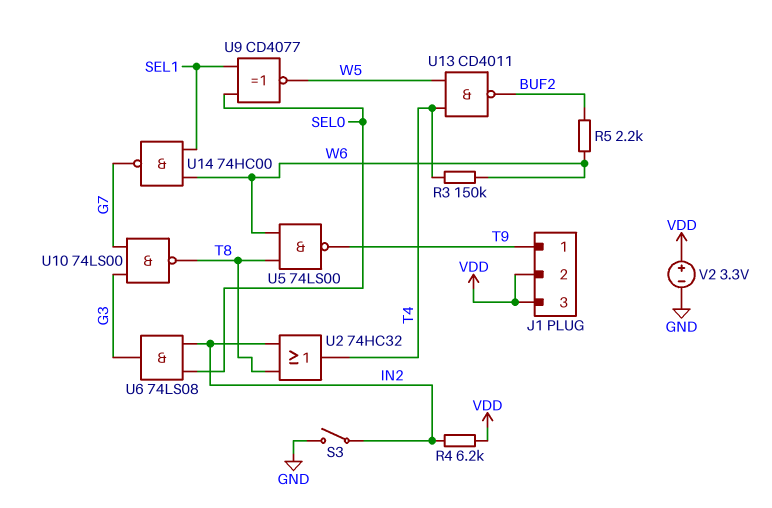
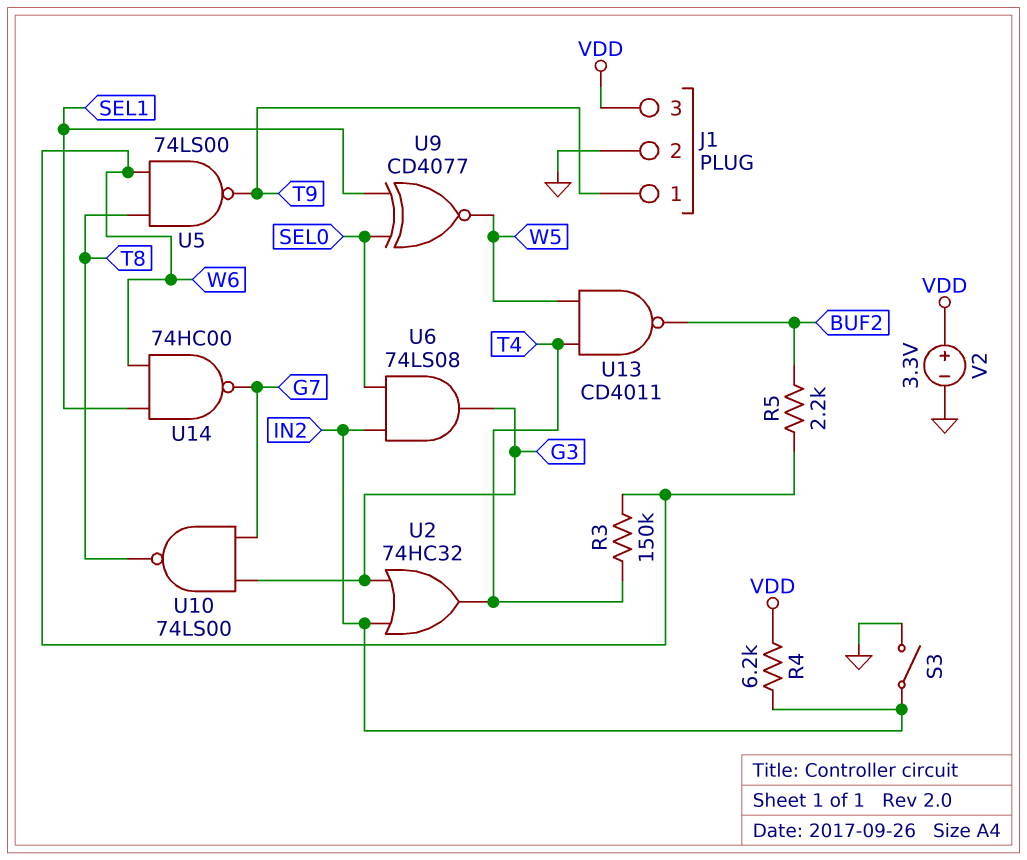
J1 pin 2: VDD -> GND
U2: OR 74HC32 (in IN2, in T8, out T4) -> OR 74HC32 (in G3, in IN2, out T4)

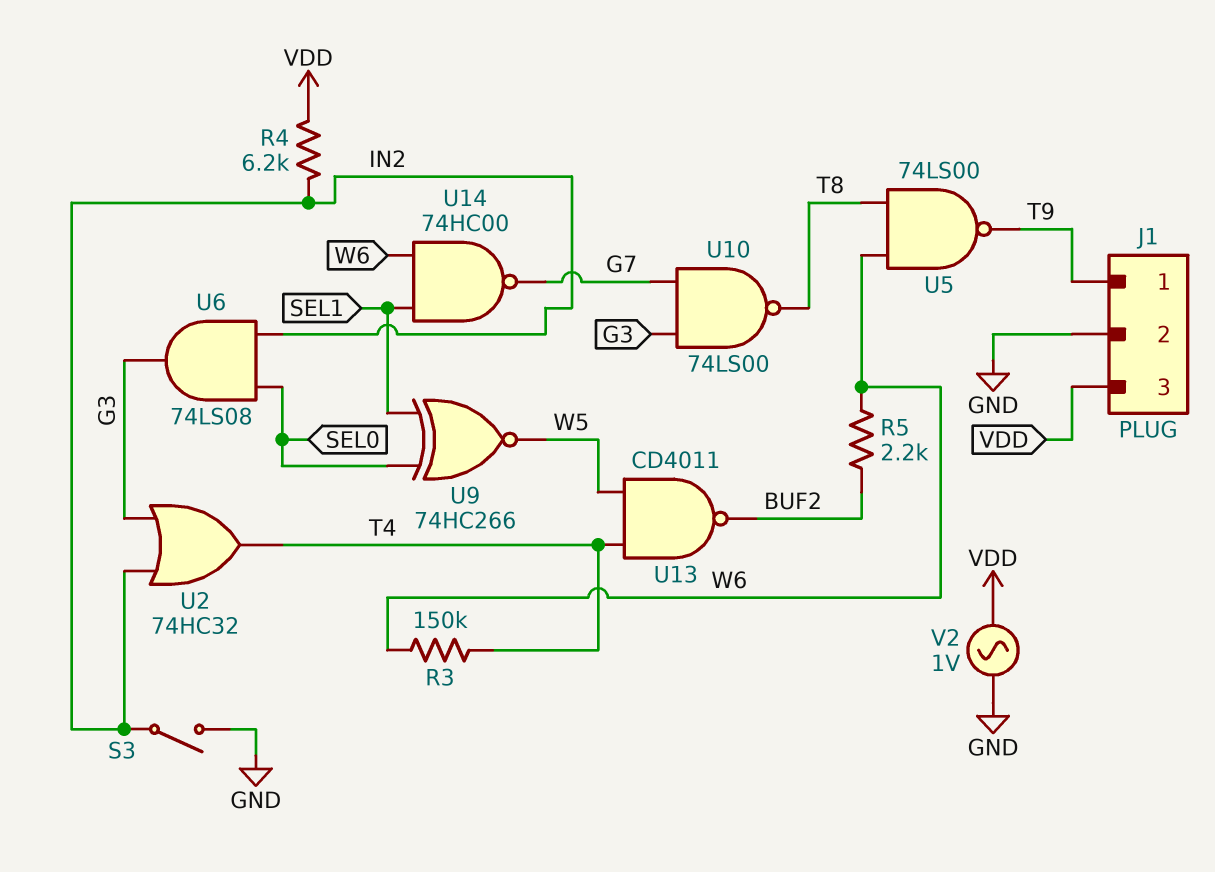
U9: XNOR CD4077 (in SEL0, in SEL1, out W5) -> XNOR 74HC266 (in SEL0, in SEL1, out W5)
V2: 3.3V (plus VDD, minus GND) -> AC 1V (GND, VDD)

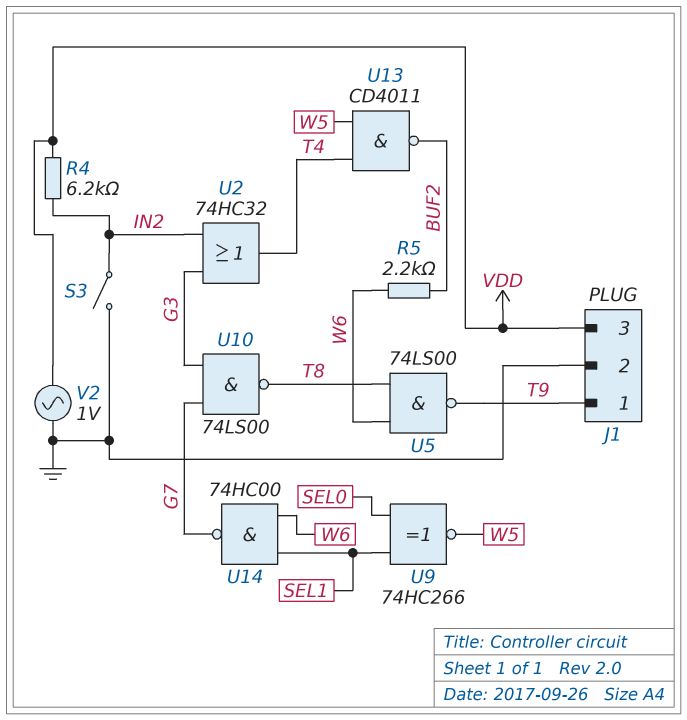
R3: 150k (T4, W6) -> none
U6: AND 74LS08 (in IN2, in SEL0, out G3) -> none

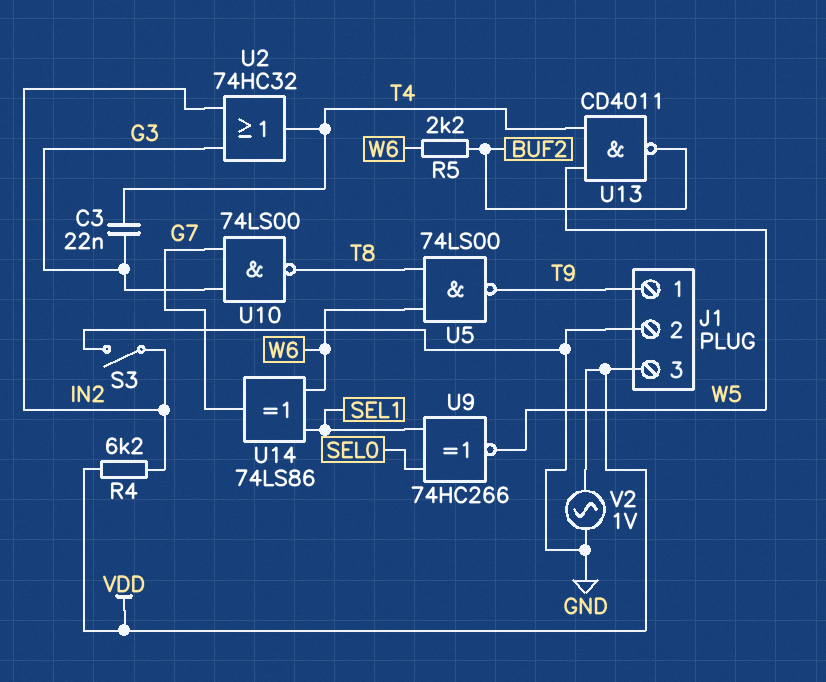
C3: none -> 22nF (G3, T4)
U14: NAND 74HC00 (in SEL1, in W6, out G7) -> XOR 74LS86 (in SEL1, in W6, out G7)

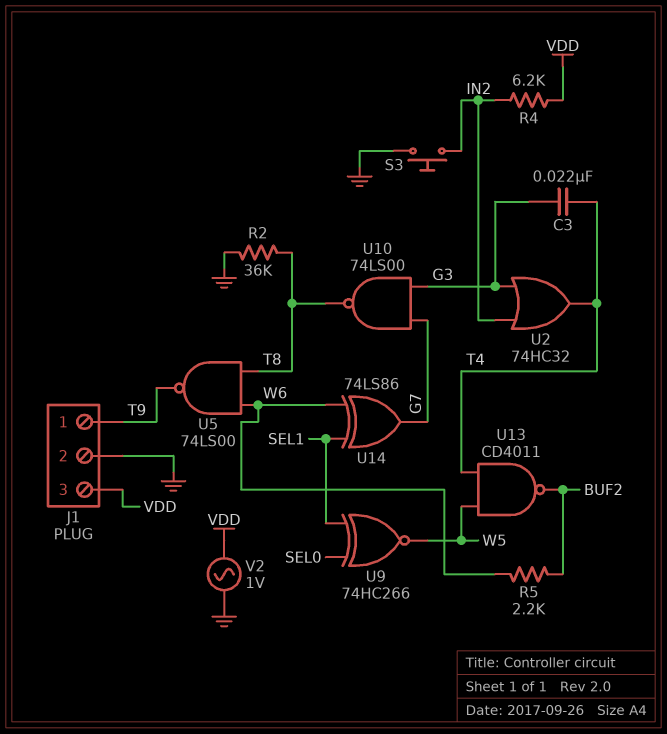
R2: none -> 36k (GND, T8)
S3: switch (GND, IN2) -> button (GND, IN2)

